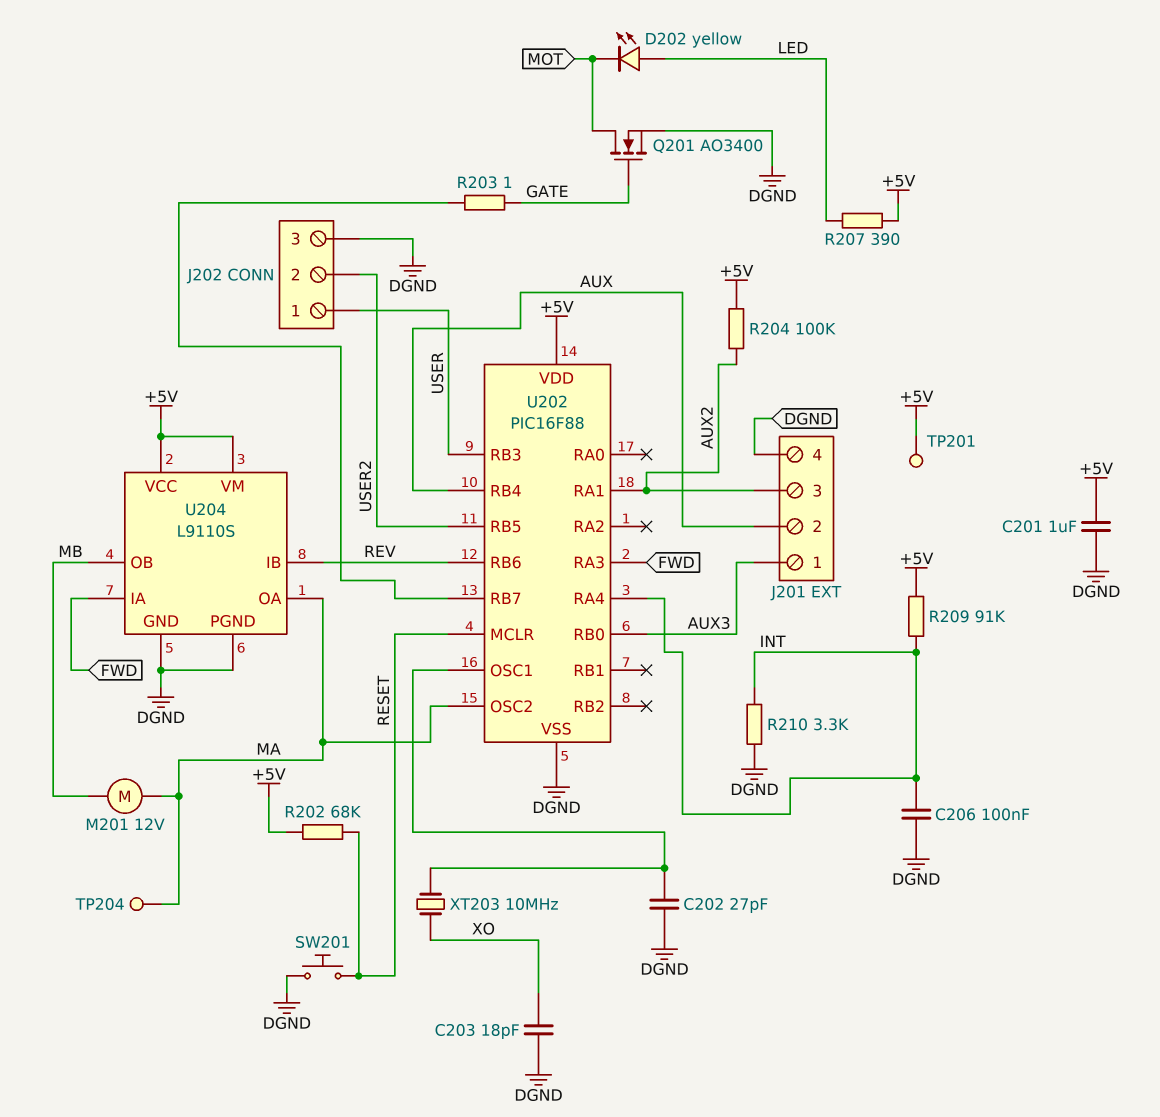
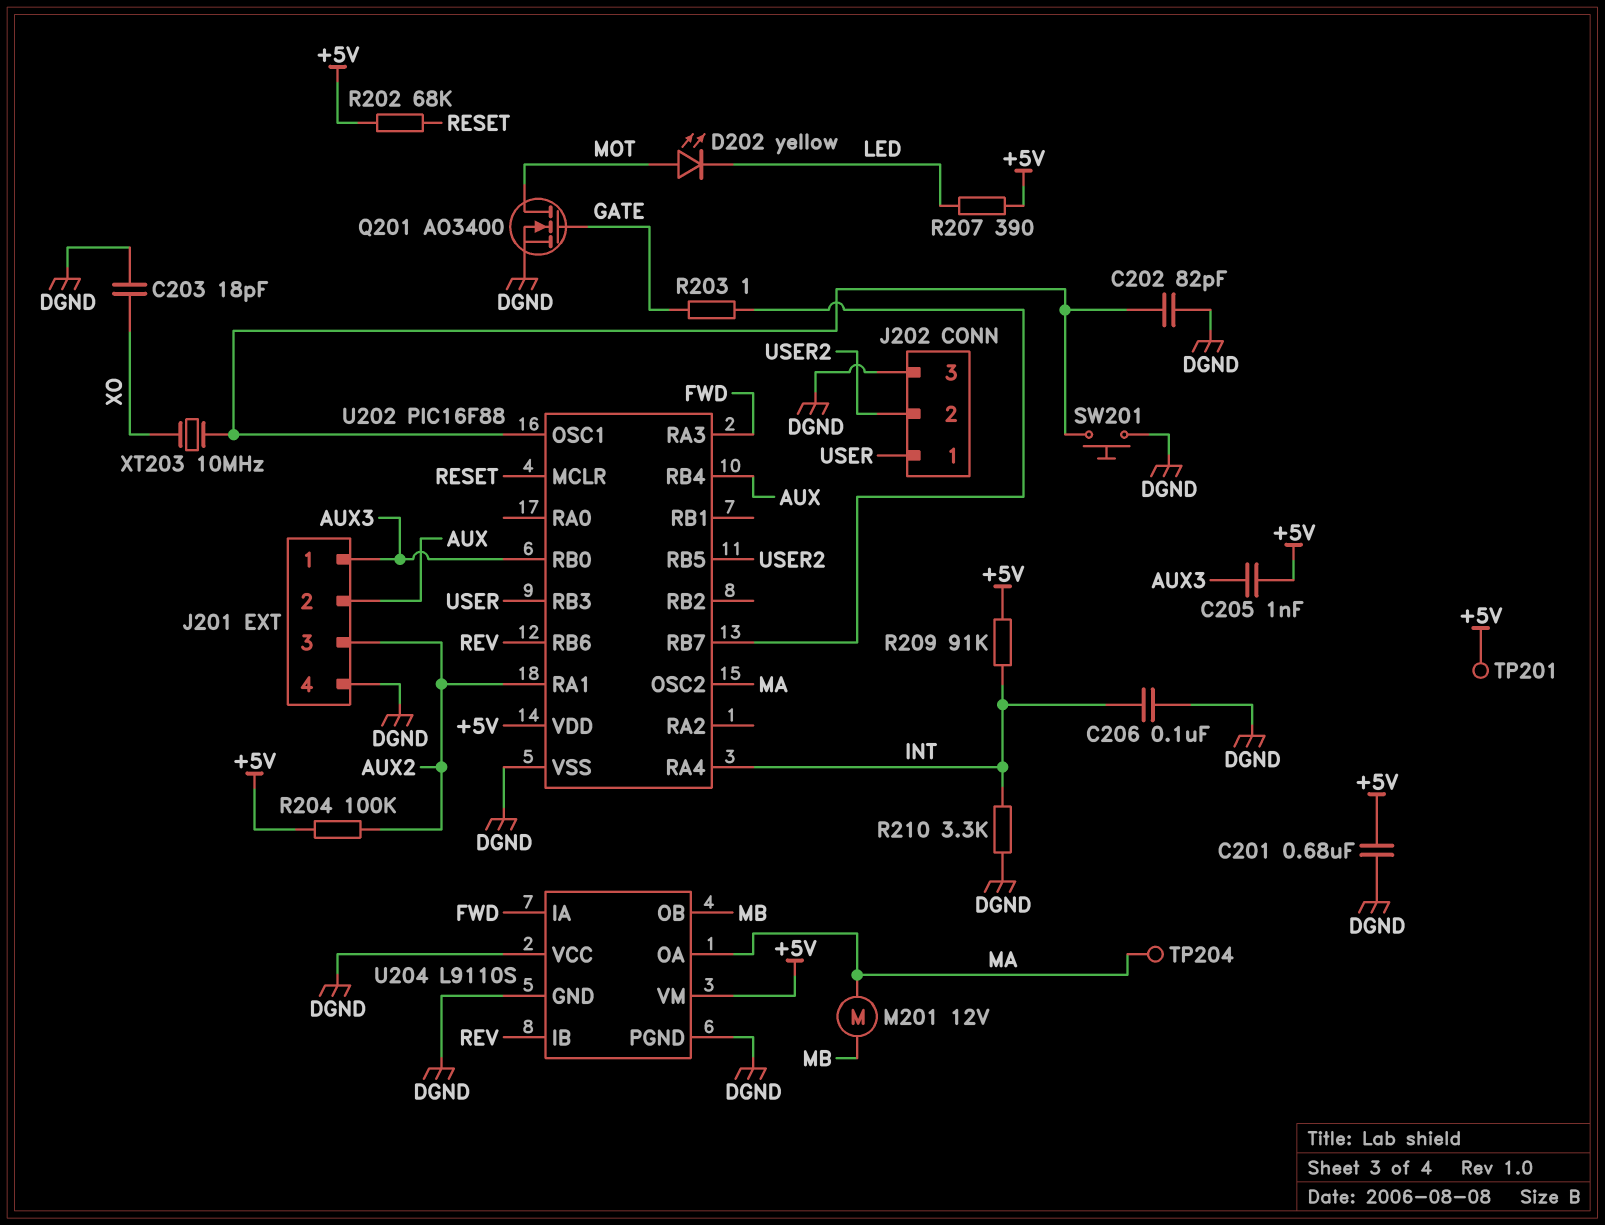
C201: 1uF (+5V, DGND) -> 680nF (+5V, DGND)
C202: 27pF (DGND, U202/OSC1) -> 82pF (DGND, U202/OSC1)
C205: none -> 1nF (+5V, AUX3)
D202: LED yellow (A LED, K MOT) -> LED yellow (A MOT, K LED)
SW201: button (DGND, RESET) -> button (DGND, U202/OSC1)
U204 pin VCC: +5V -> DGND

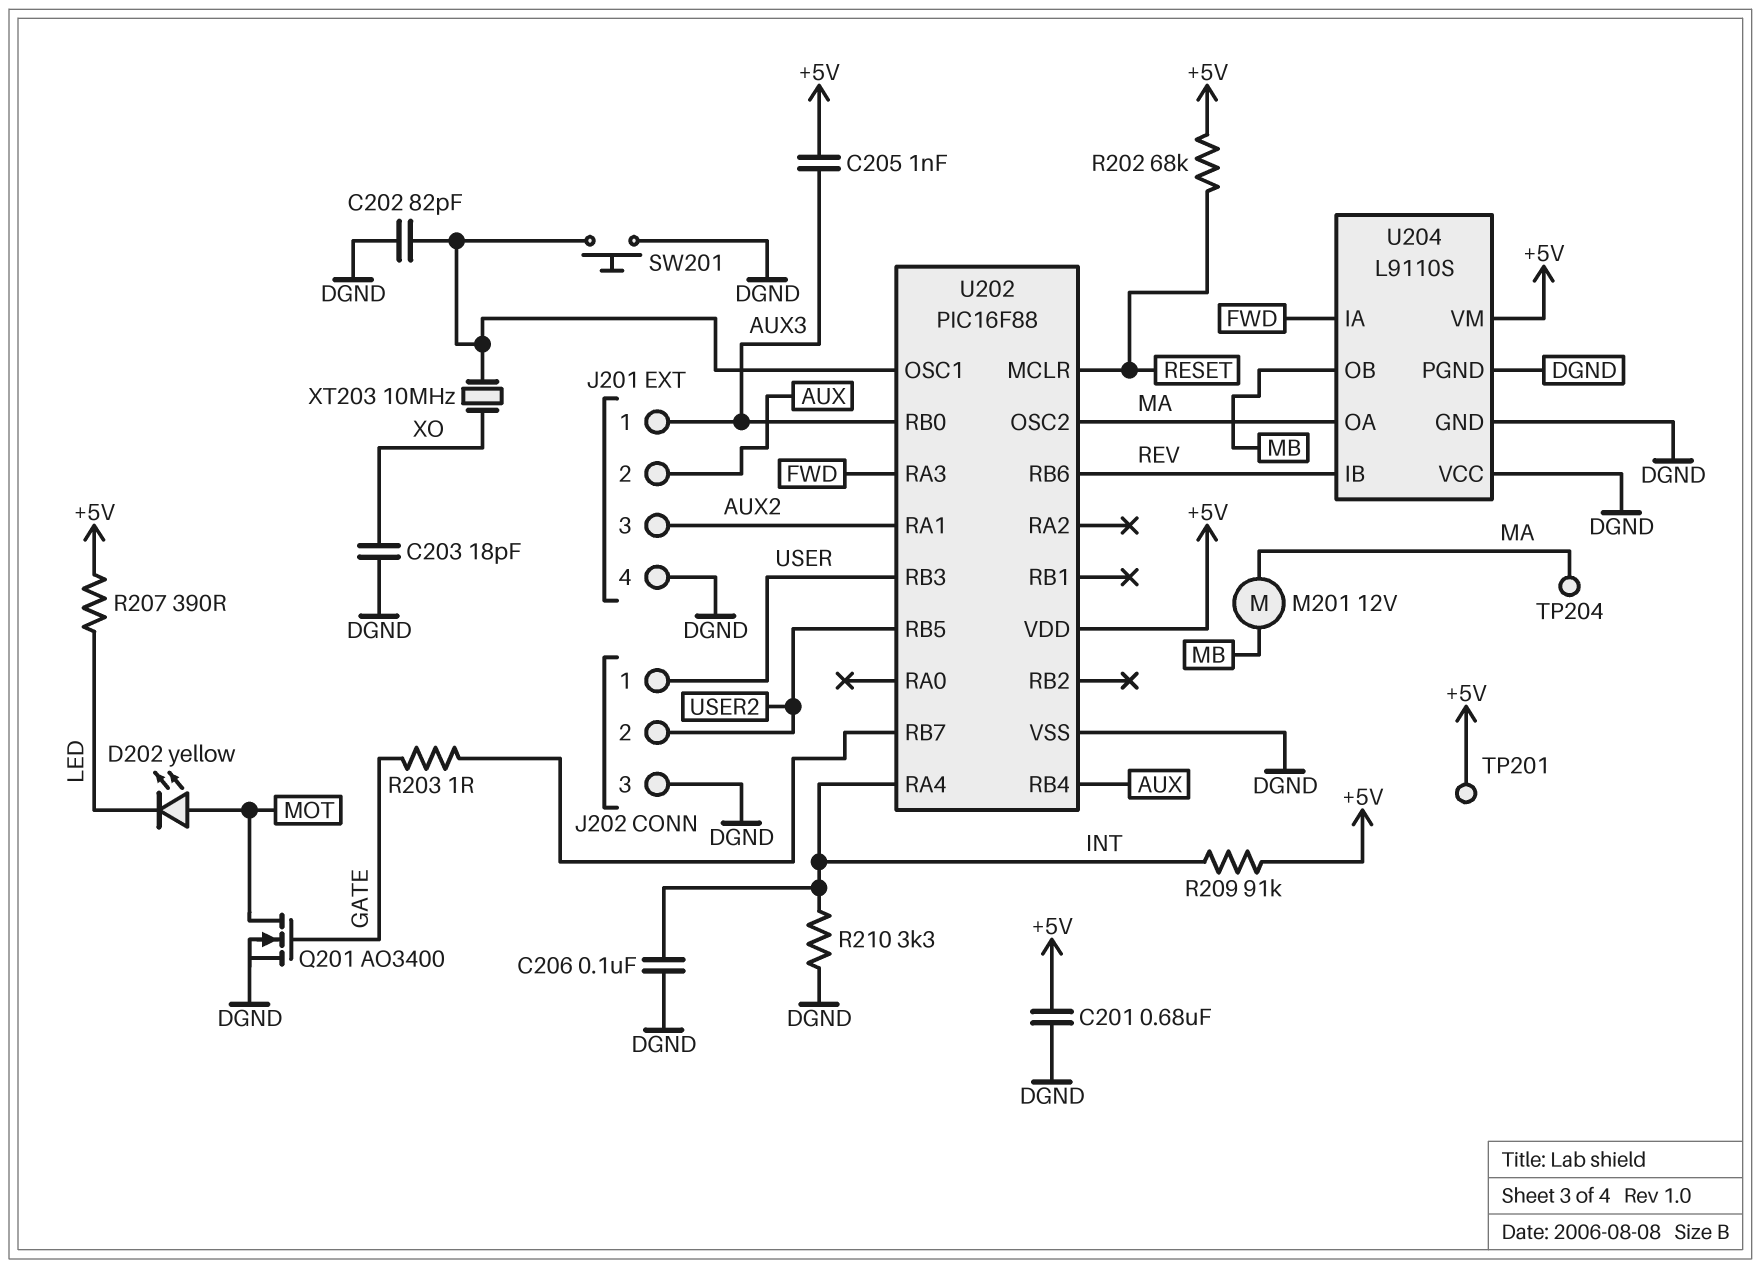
R204: 100k (+5V, AUX2) -> none

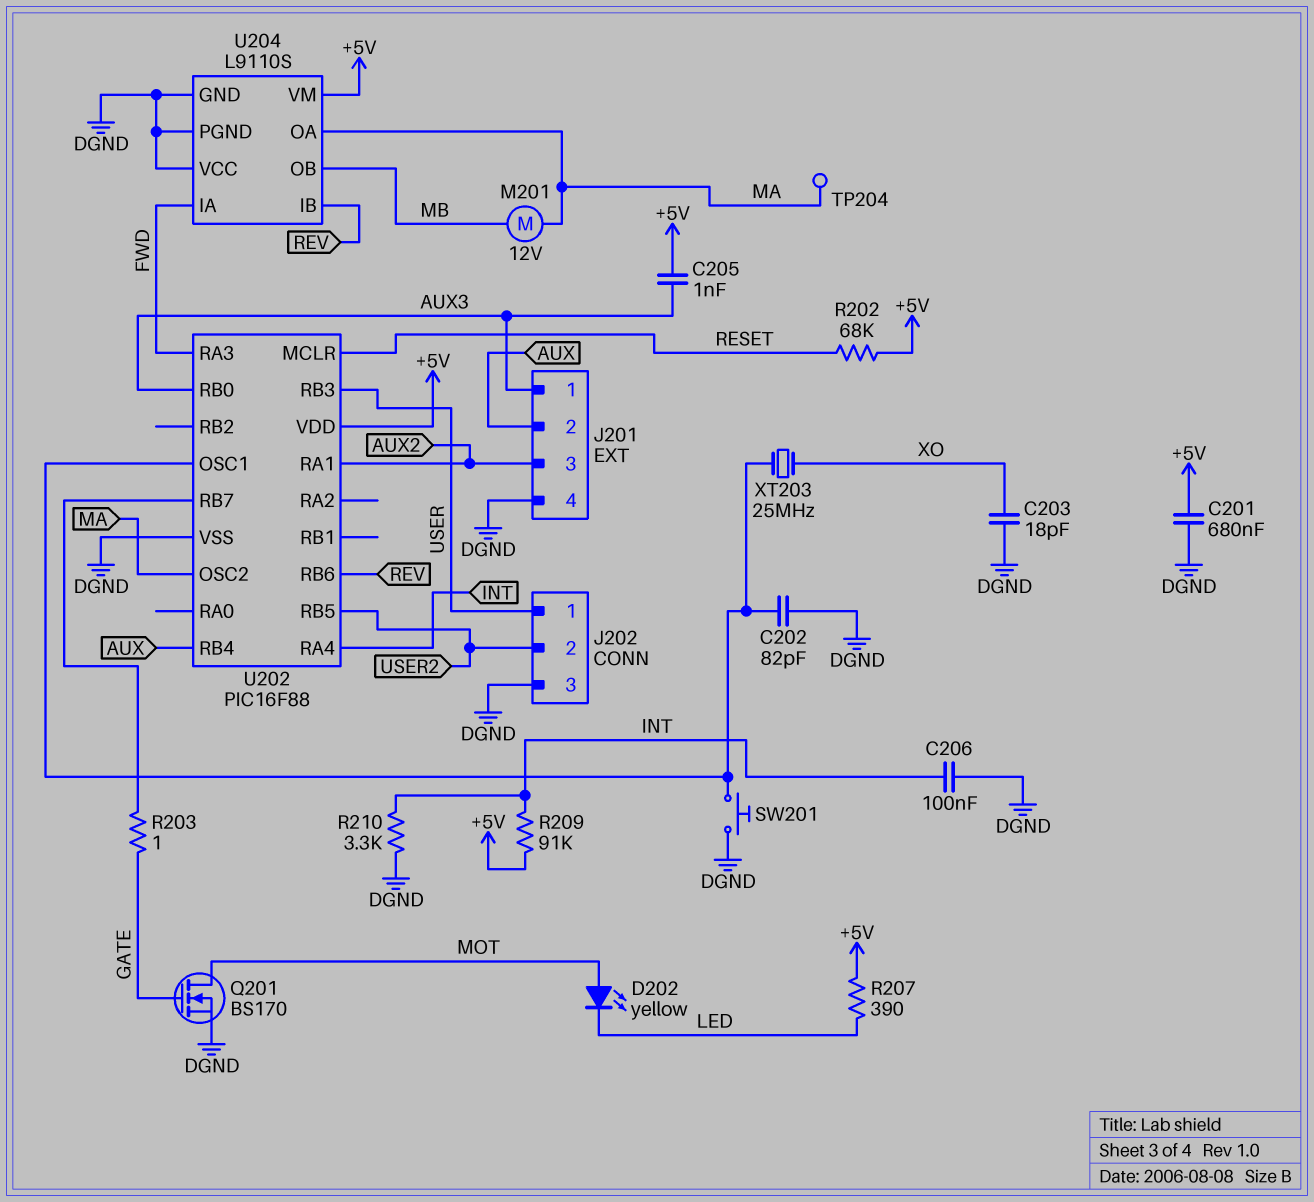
Q201: NMOS AO3400 (G GATE, D MOT, S DGND) -> NMOS BS170 (G GATE, D MOT, S DGND)
TP201: test point (+5V) -> none
XT203: 10MHz (U202/OSC1, XO) -> 25MHz (U202/OSC1, XO)

